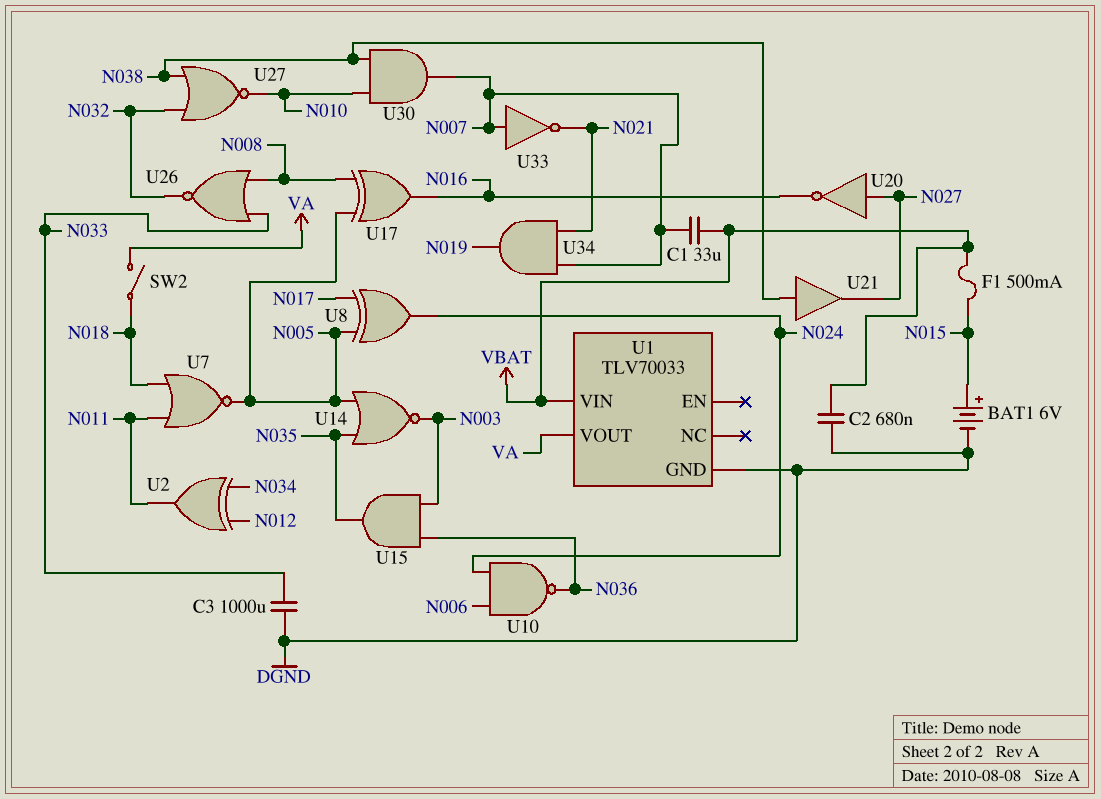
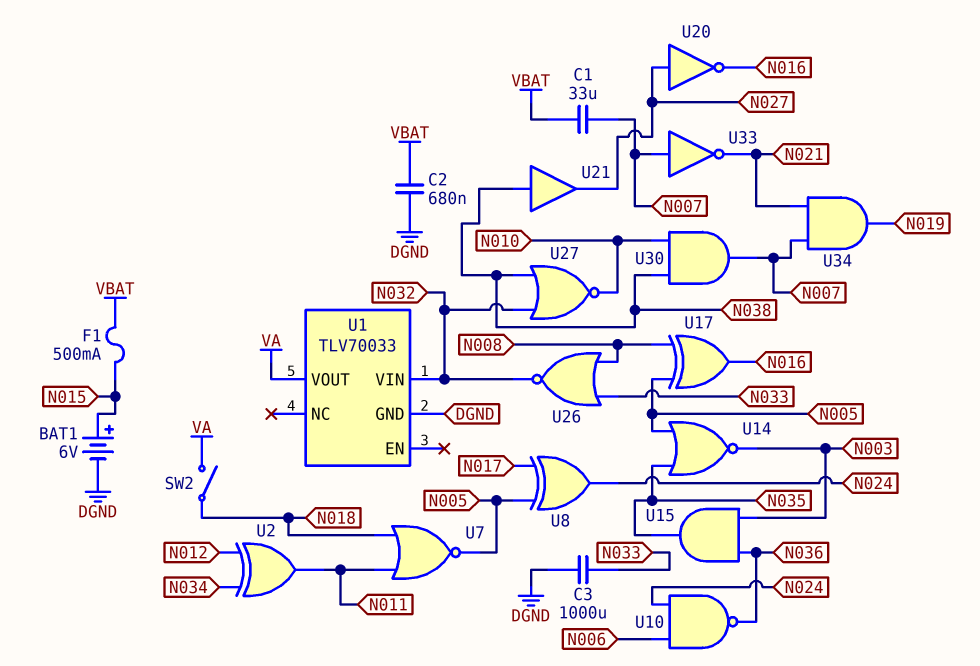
U1 pin VIN: VBAT -> N032

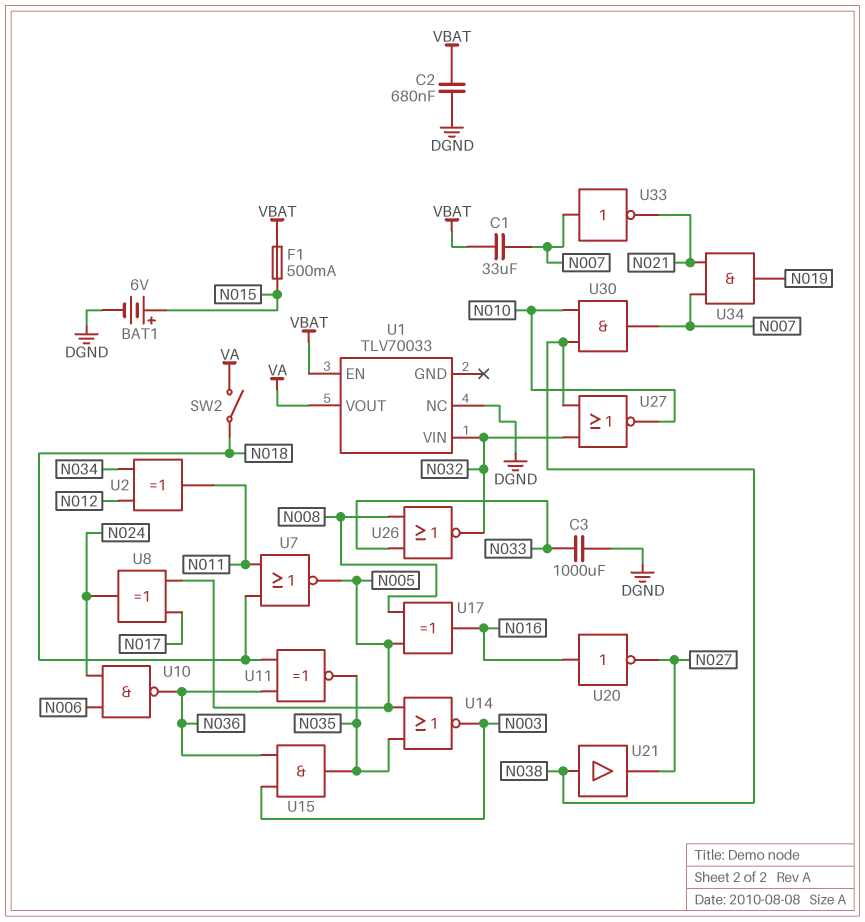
U1 pin EN: none -> VBAT
U1 pin GND: DGND -> none
U1 pin NC: none -> DGND
U11: none -> XNOR (in N018, in N036, out N035)
U20: NOT (in N027, out N016) -> NOT (in N016, out N027)

